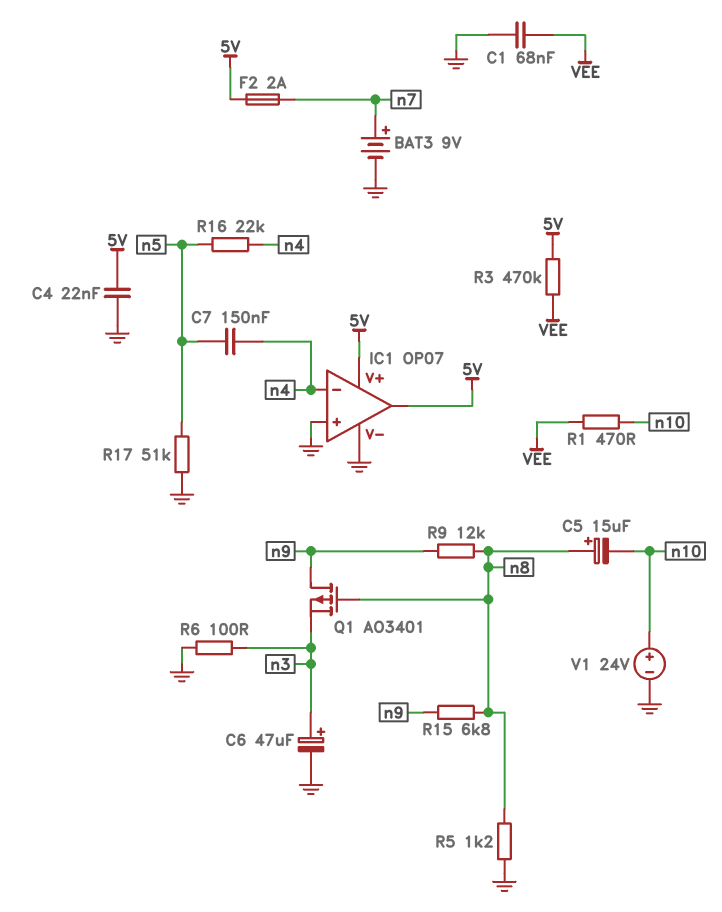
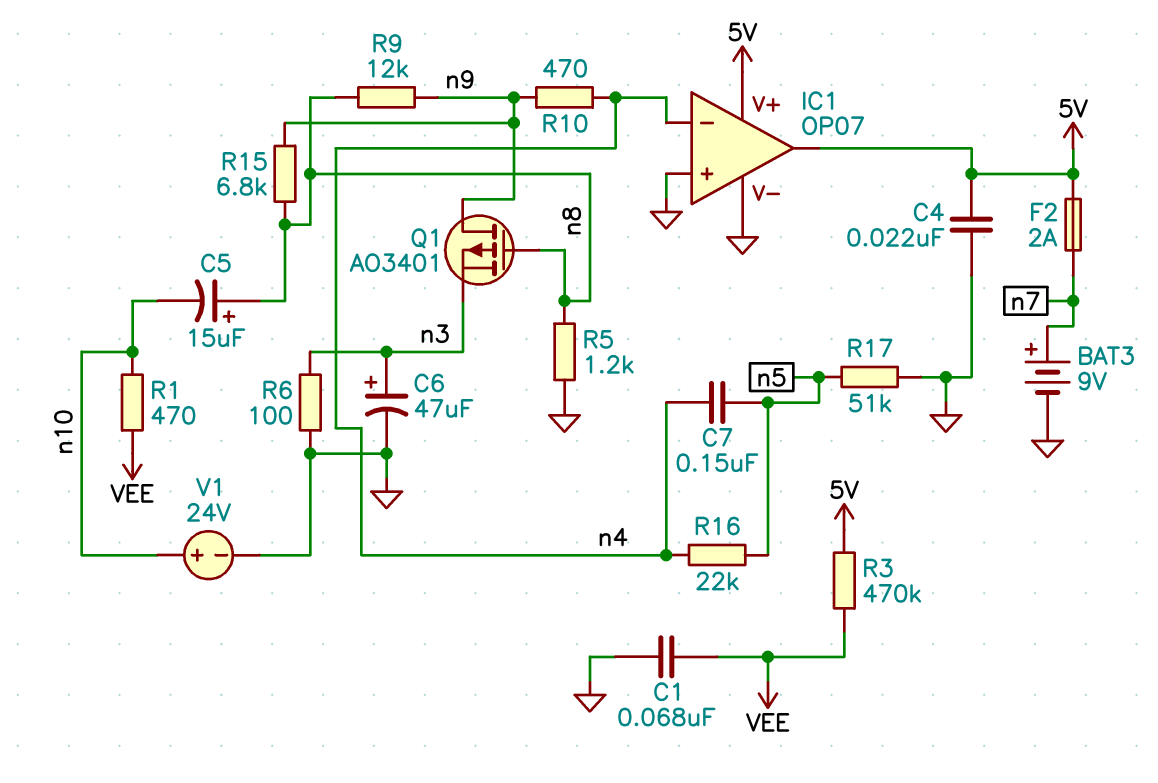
R10: none -> 470 (n4, n9)

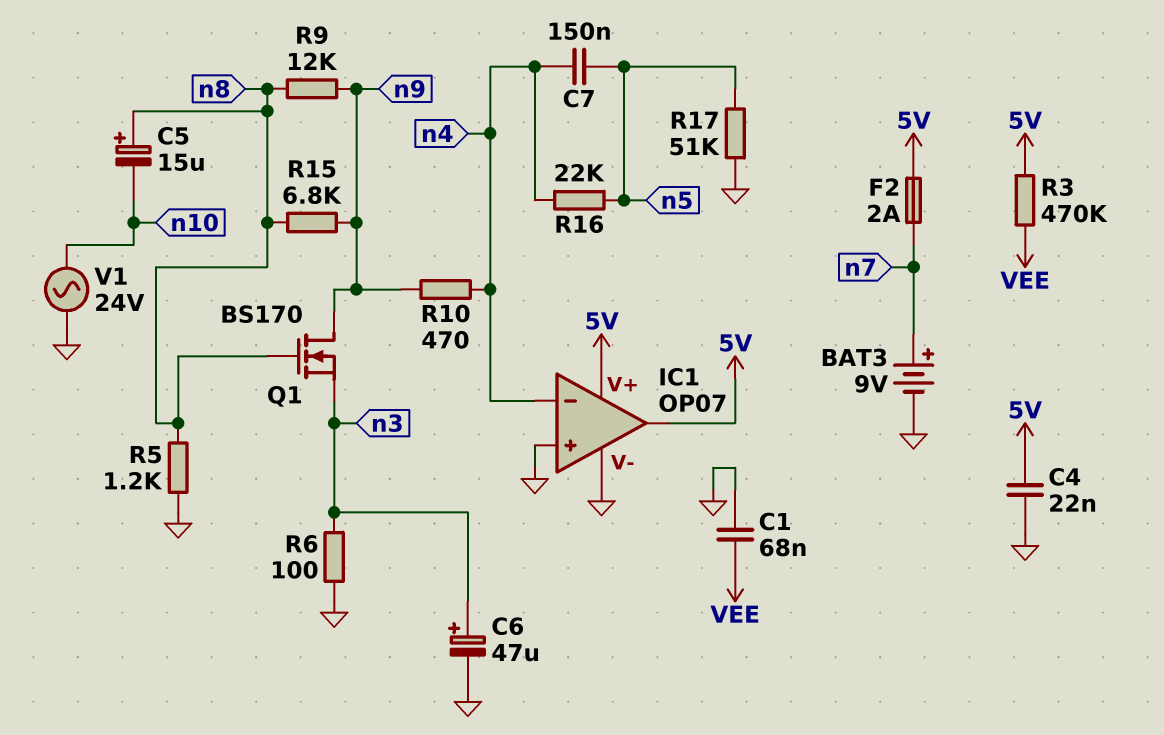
Q1: PMOS AO3401 (G n8, D n9, S n3) -> NMOS BS170 (G n8, D n9, S n3)
R1: 470 (VEE, n10) -> none
V1: 24V (plus n10, minus GND) -> AC 24V (GND, n10)

